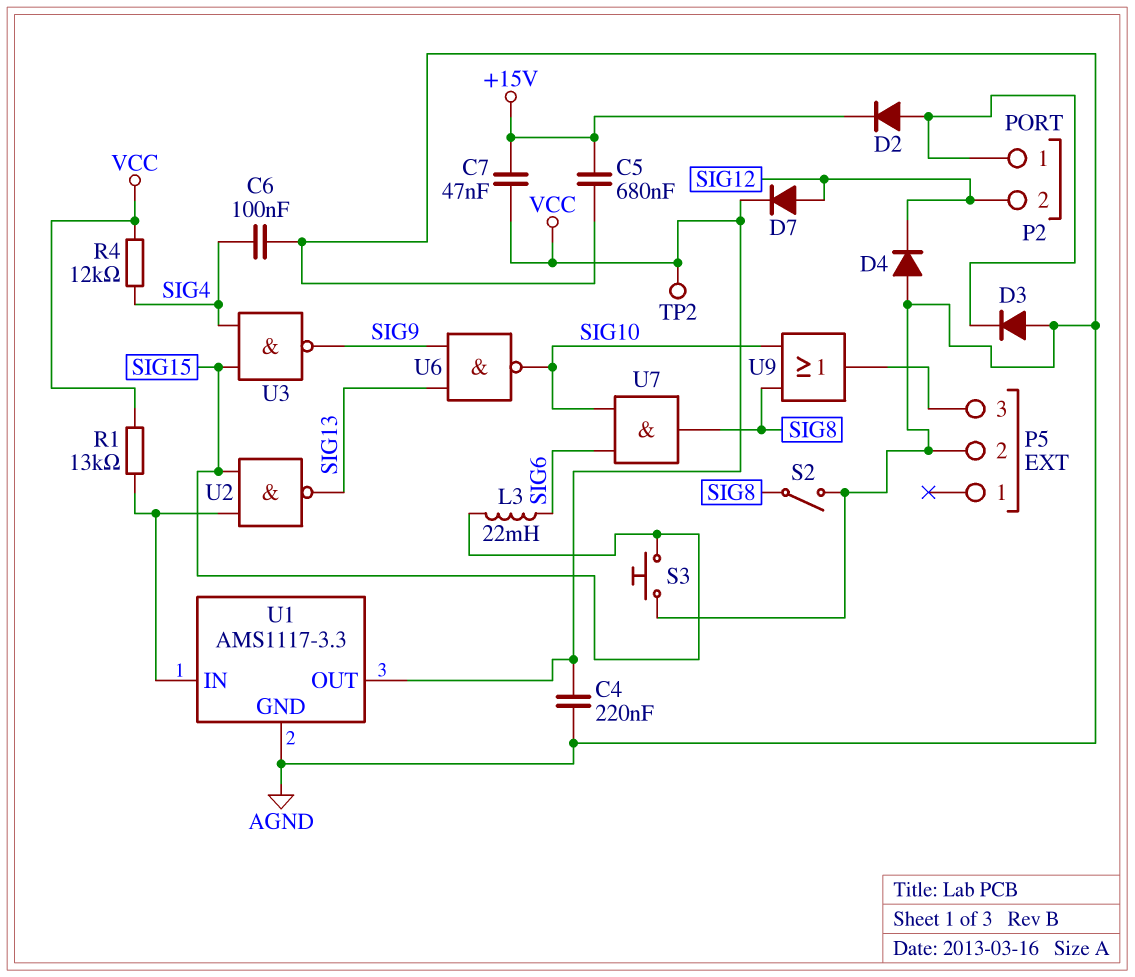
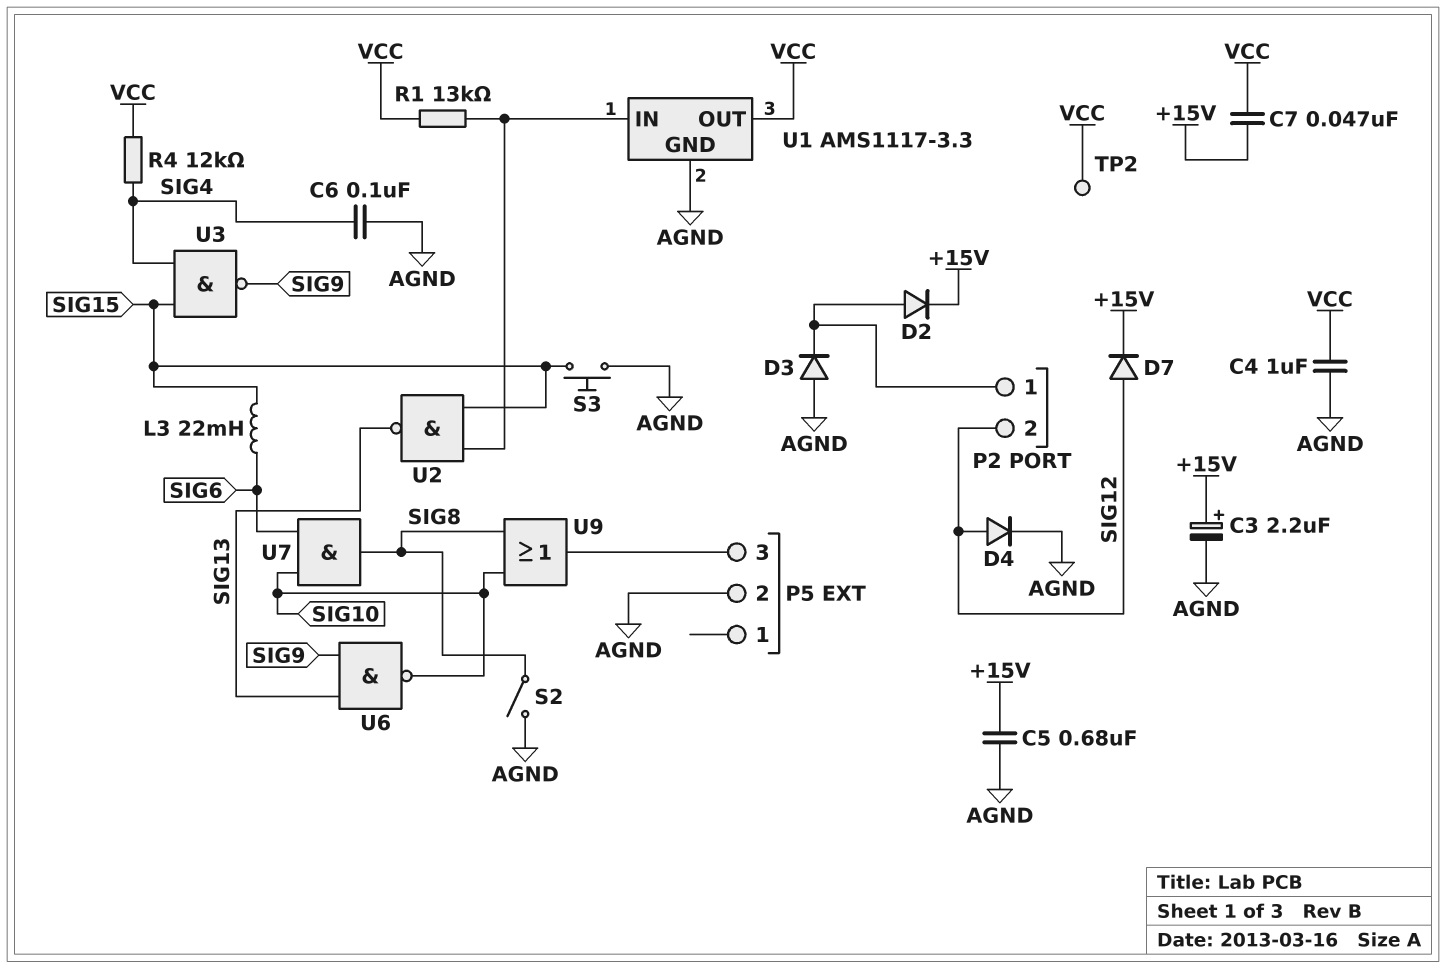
C3: none -> 2.2uF (plus +15V, minus AGND)
C4: 220nF (AGND, VCC) -> 1uF (AGND, VCC)
D4: diode (A AGND, K SIG12) -> diode (A SIG12, K AGND)
D7: diode (A SIG12, K VCC) -> diode (A SIG12, K +15V)

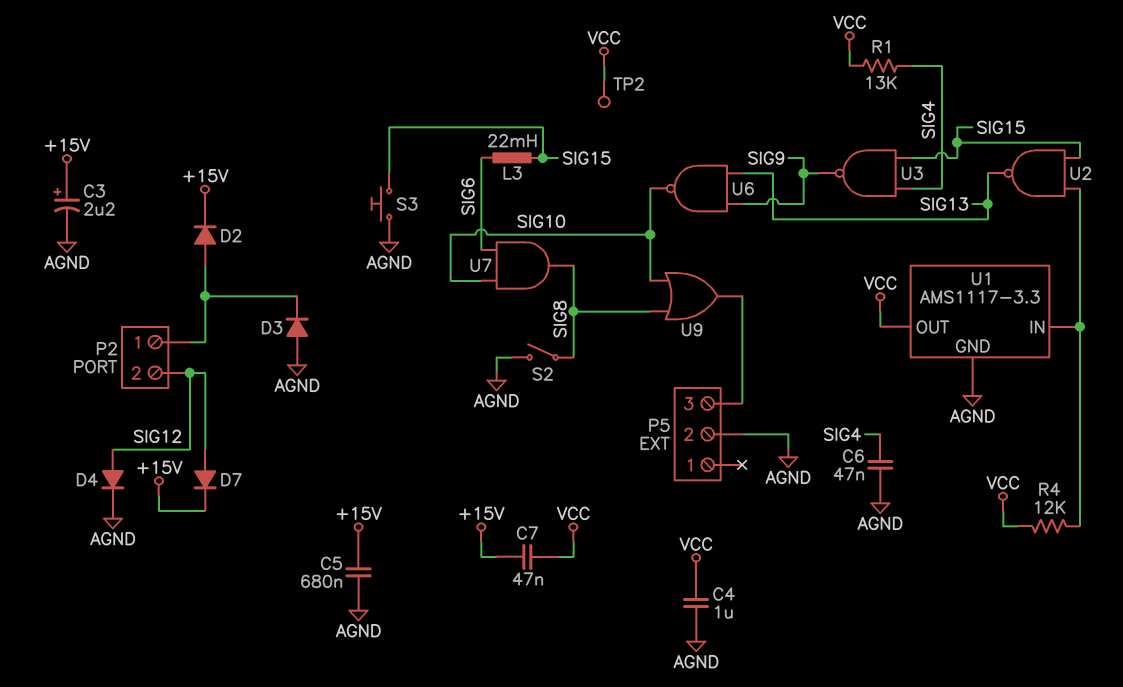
C6: 100nF (AGND, SIG4) -> 47nF (AGND, SIG4)
R1: 13k (U1/IN, VCC) -> 13k (SIG4, VCC)
R4: 12k (SIG4, VCC) -> 12k (U1/IN, VCC)

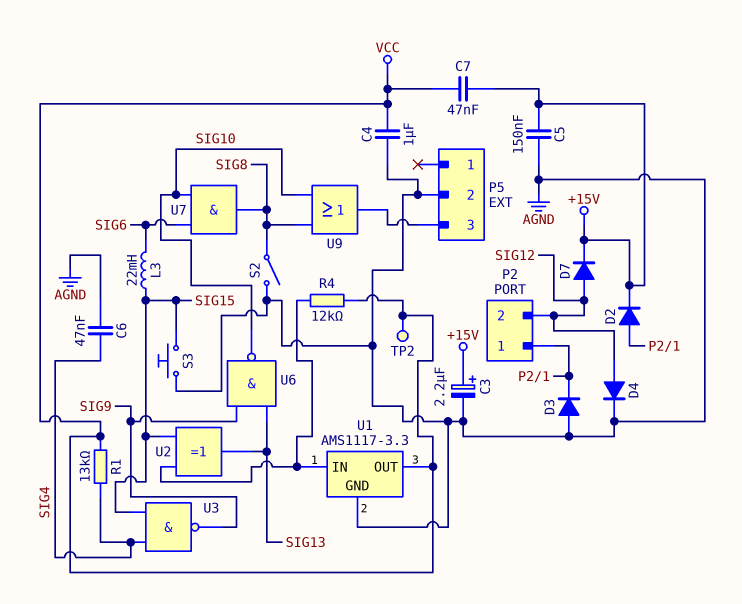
C5: 680nF (+15V, AGND) -> 150nF (+15V, AGND)
U2: NAND (in SIG15, in U1/IN, out SIG13) -> XOR (in SIG15, in U1/IN, out SIG13)

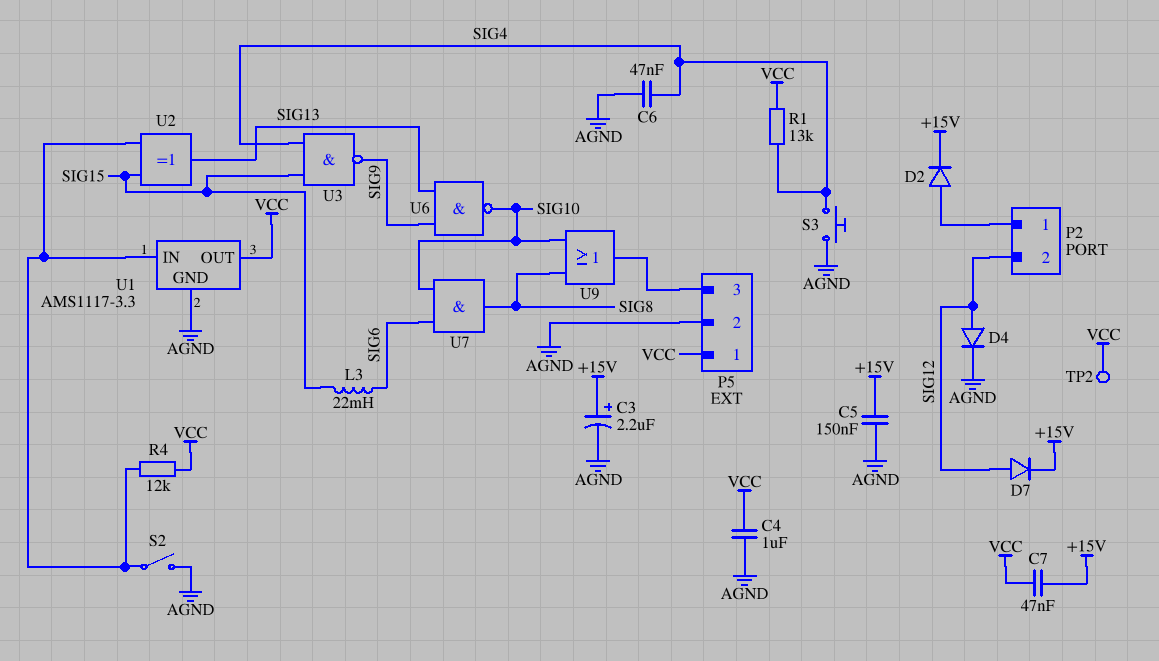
D3: diode (A AGND, K P2/1) -> none
P5 pin 1: none -> VCC
S2: switch (AGND, SIG8) -> switch (AGND, U1/IN)
S3: button (AGND, SIG15) -> button (AGND, SIG4)

